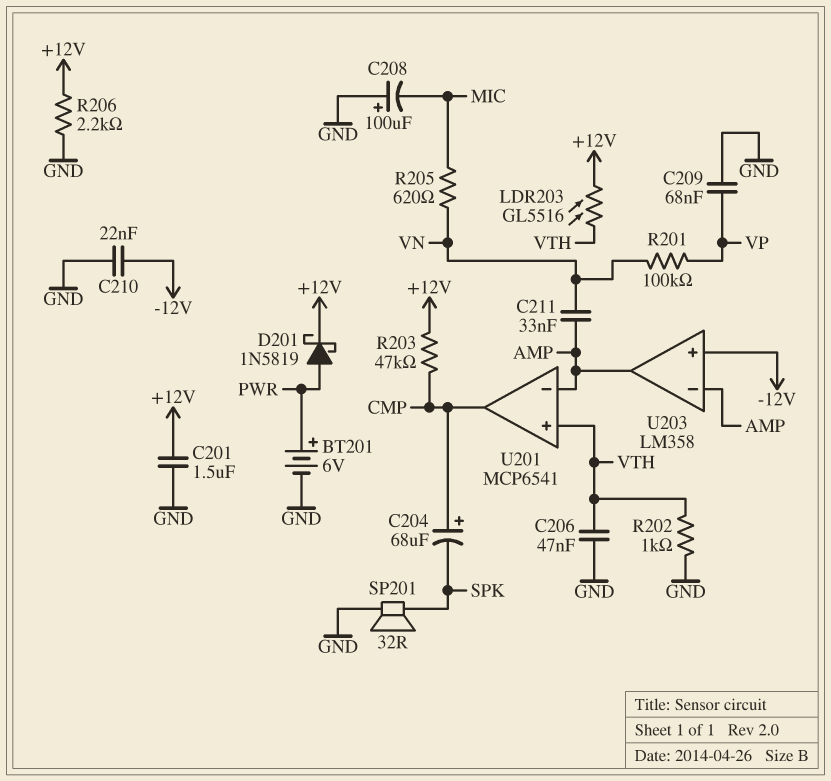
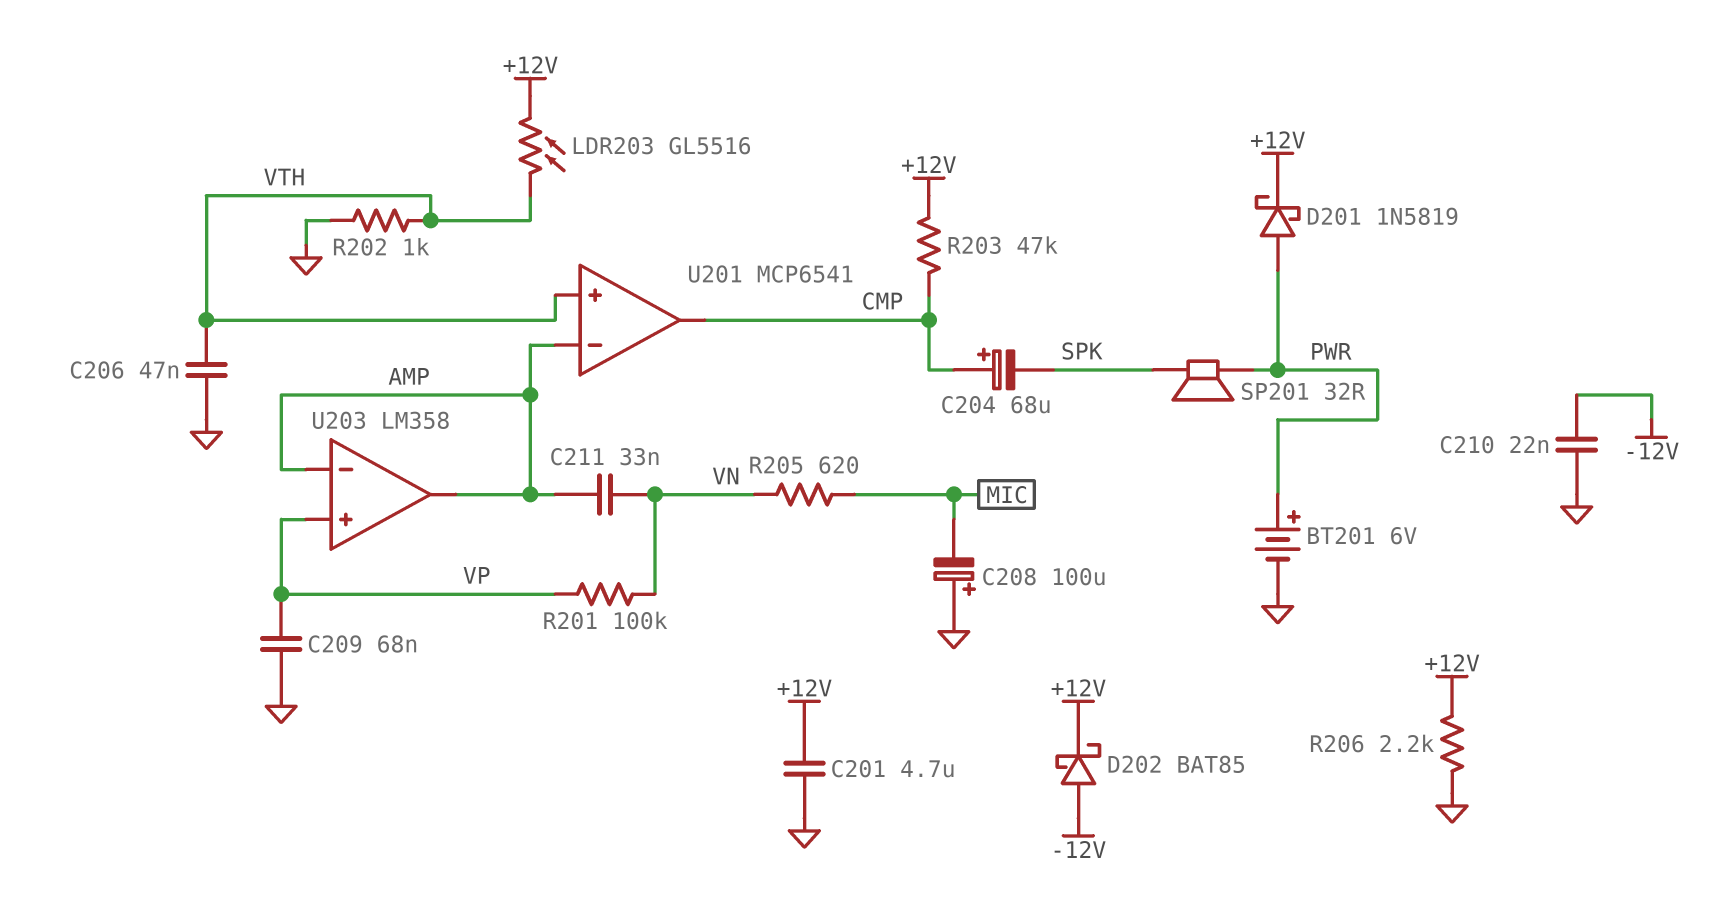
C201: 1.5uF (+12V, GND) -> 4.7uF (+12V, GND)
D202: none -> schottky BAT85 (A -12V, K +12V)
SP201: speaker 32R (GND, SPK) -> speaker 32R (PWR, SPK)
U203 pin in+: -12V -> VP

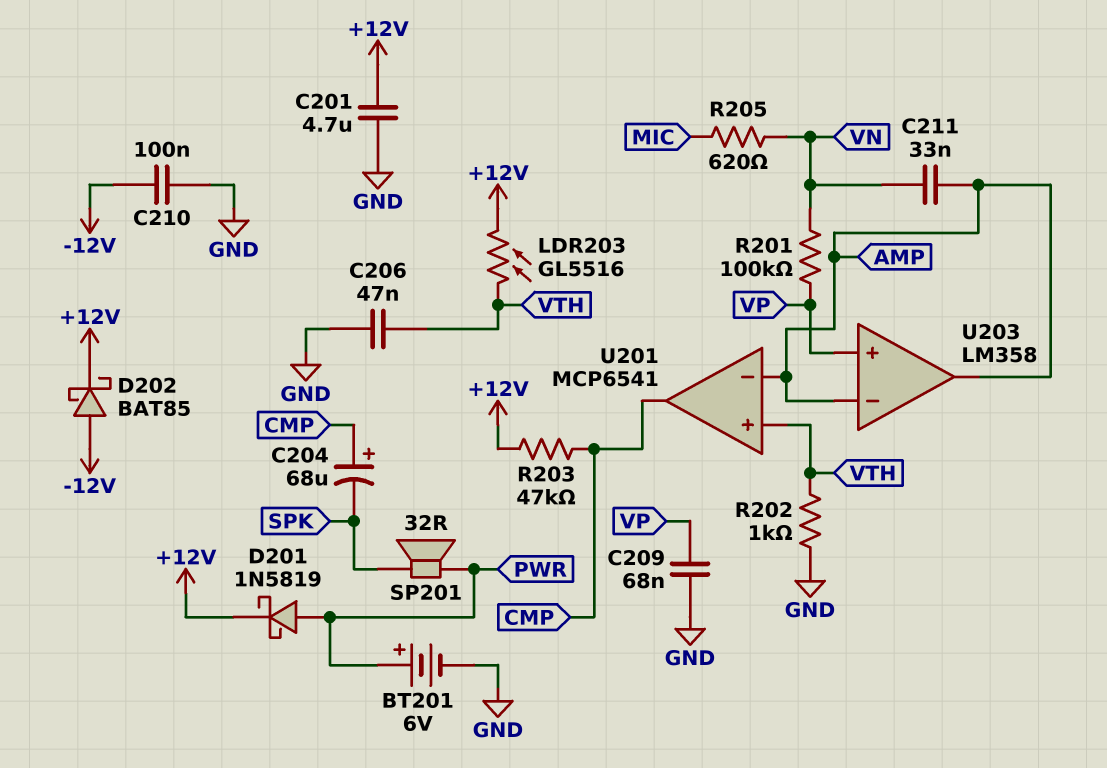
C208: 100uF (plus GND, minus MIC) -> none
C210: 22nF (-12V, GND) -> 100nF (-12V, GND)
R206: 2.2k (+12V, GND) -> none

